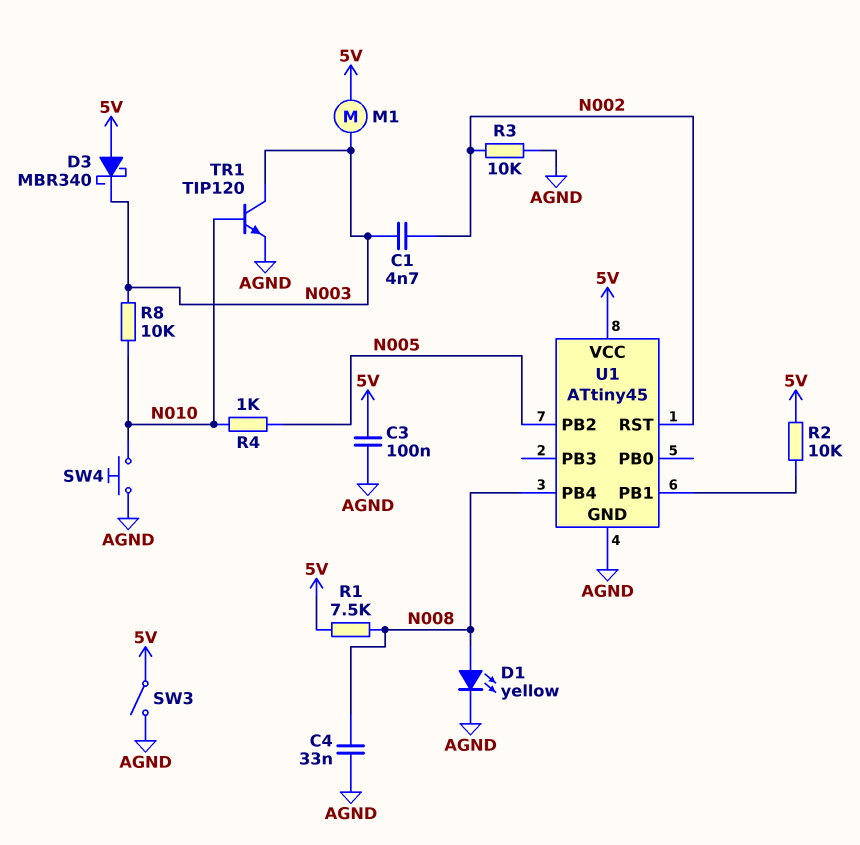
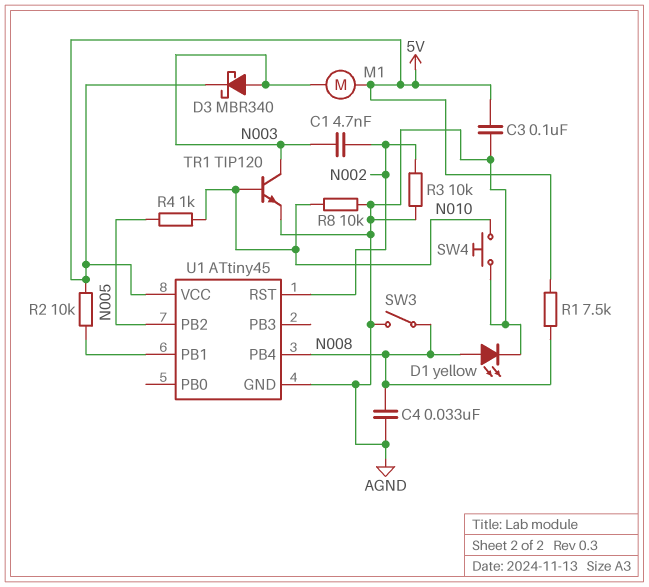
D3: schottky MBR340 (A 5V, K N003) -> schottky MBR340 (A N003, K 5V)
R8: 10k (N003, N010) -> 10k (AGND, N010)
SW3: switch (5V, AGND) -> switch (AGND, N008)

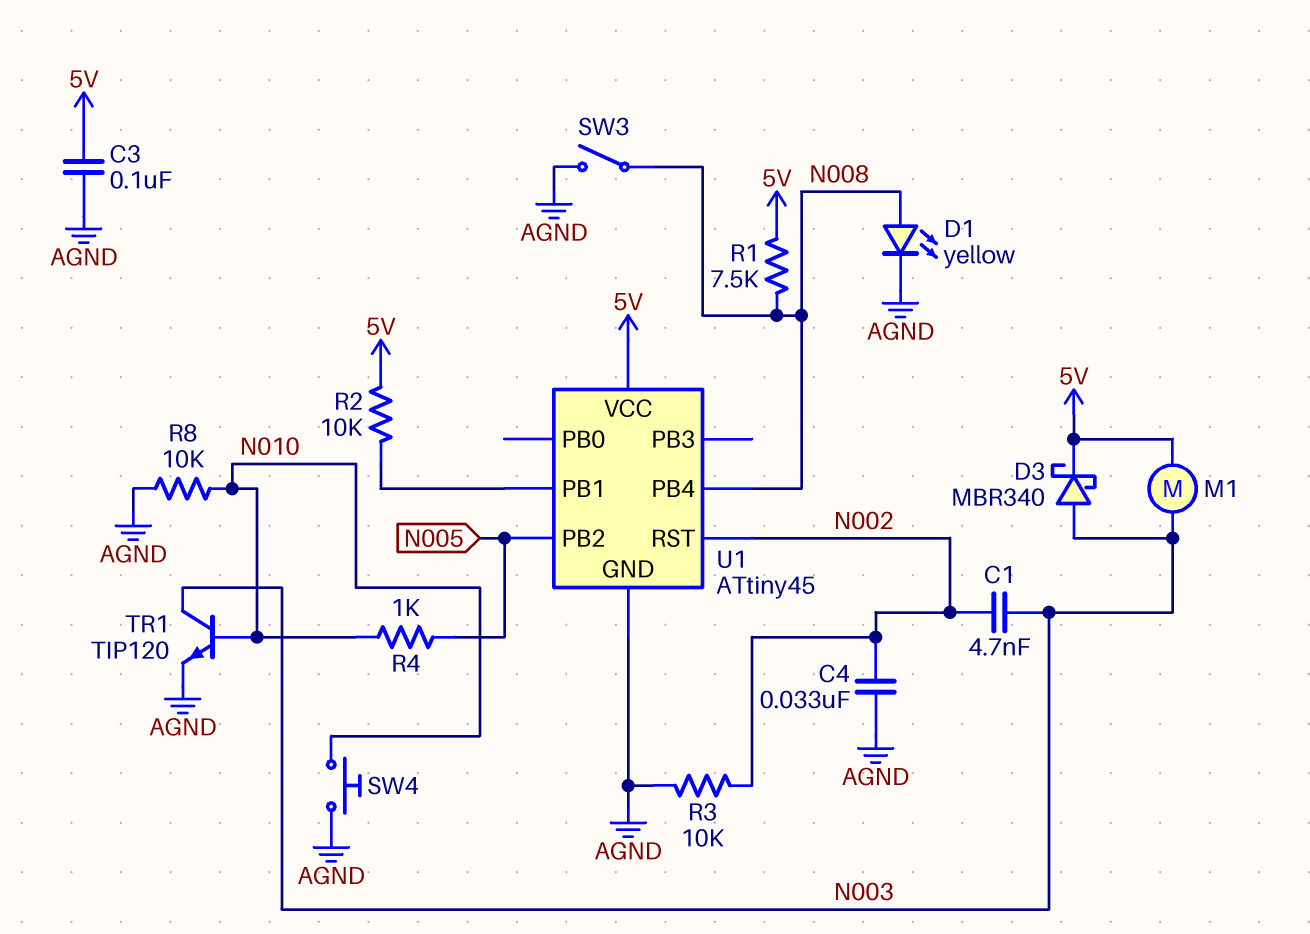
C4: 33nF (AGND, N008) -> 33nF (AGND, N002)

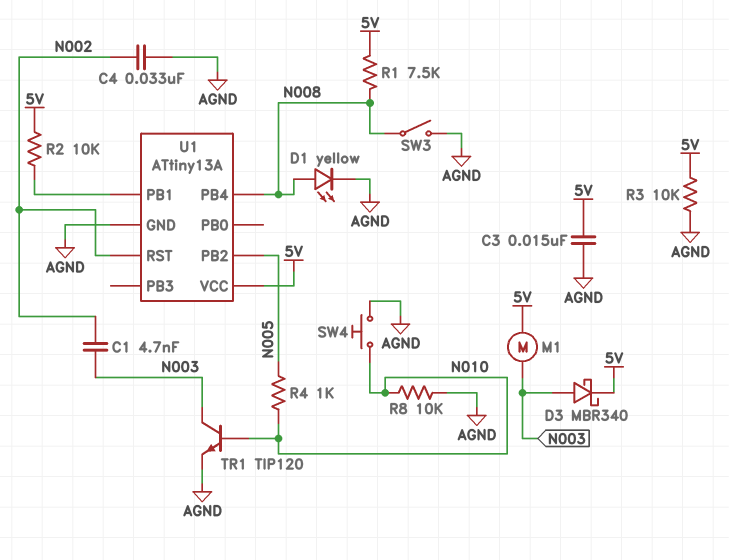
C3: 100nF (5V, AGND) -> 15nF (5V, AGND)
R3: 10k (AGND, N002) -> 10k (5V, AGND)
U1: ATtiny45 -> ATtiny13A

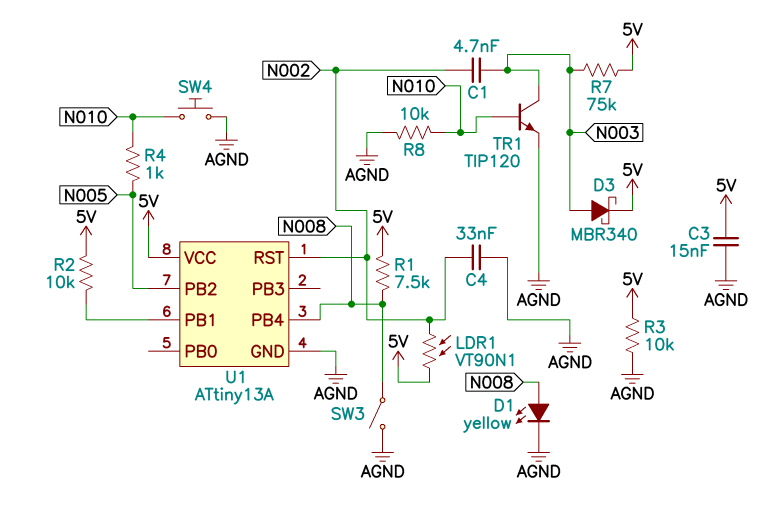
LDR1: none -> VT90N1 (5V, N002)
M1: motor (5V, N003) -> none
R7: none -> 75k (5V, N003)

